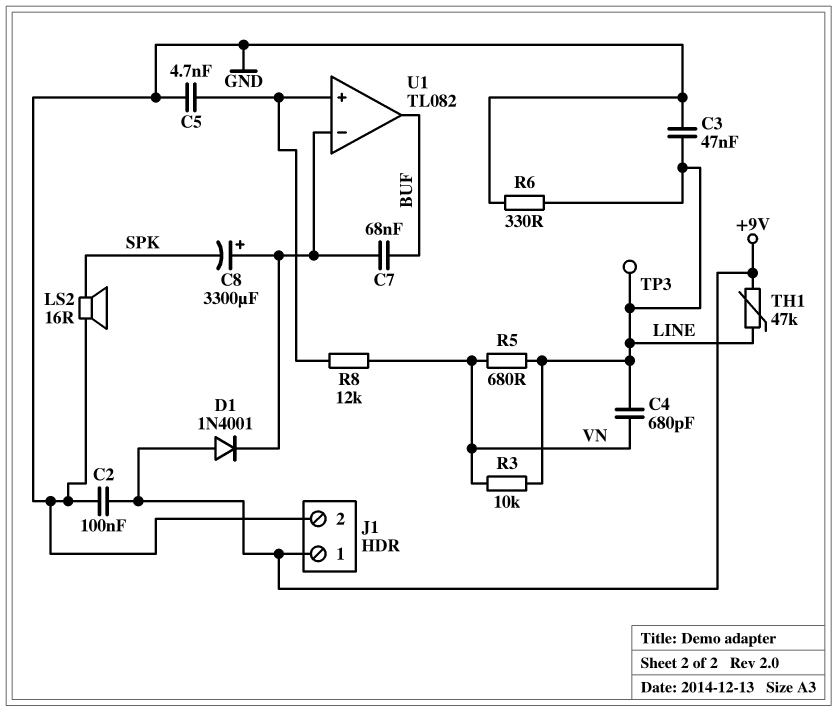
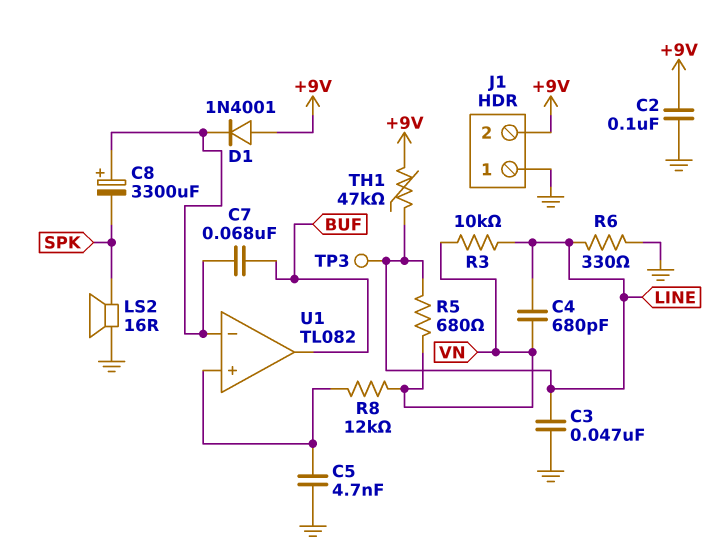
J1 pin 1: +9V -> GND
J1 pin 2: GND -> +9V

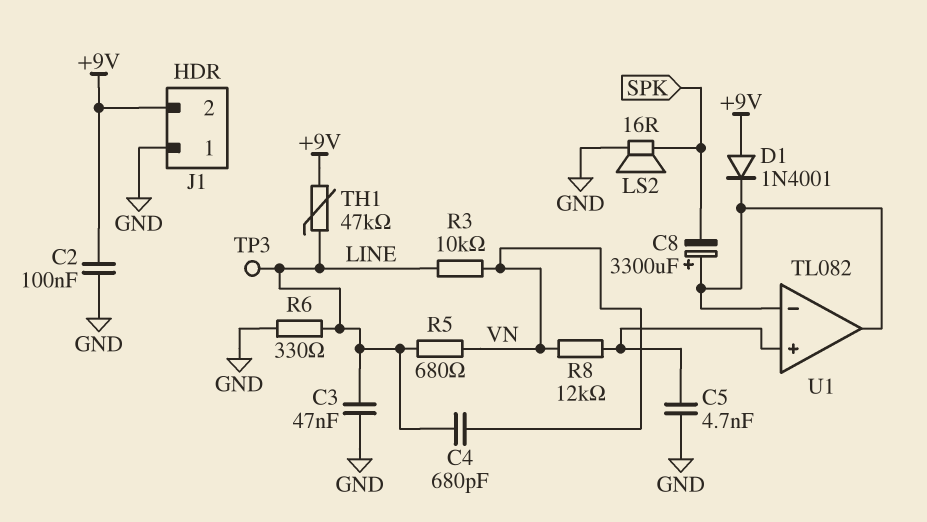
C7: 68nF (BUF, U1/in-) -> none
U1 pin out: BUF -> U1/in-

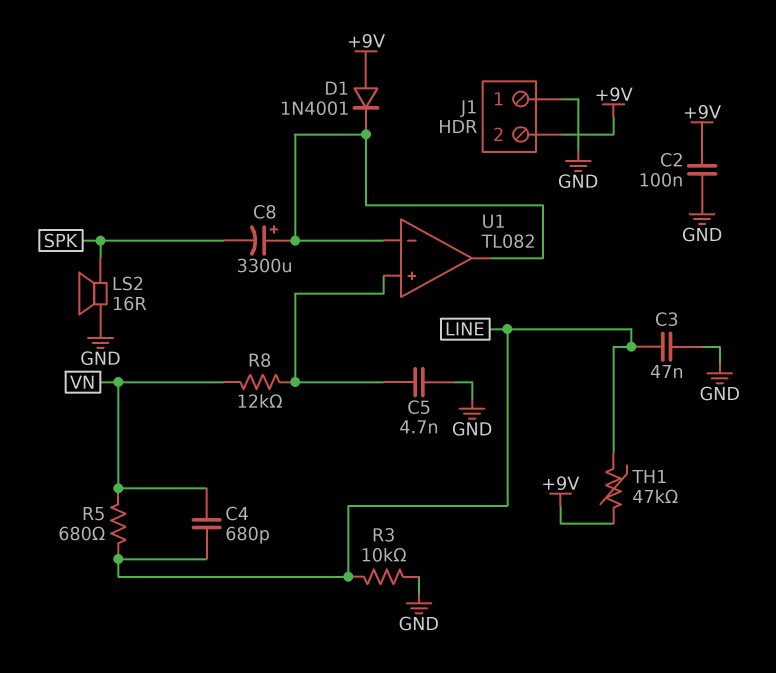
R3: 10k (LINE, VN) -> 10k (GND, LINE)
R6: 330 (GND, LINE) -> none
TP3: test point (LINE) -> none

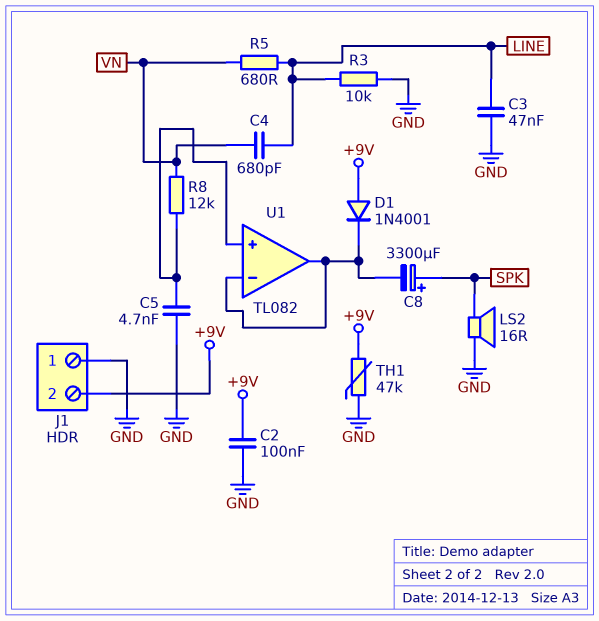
C8: 3300uF (plus U1/in-, minus SPK) -> 3300uF (plus SPK, minus U1/in-)
TH1: 47k (+9V, LINE) -> 47k (+9V, GND)

